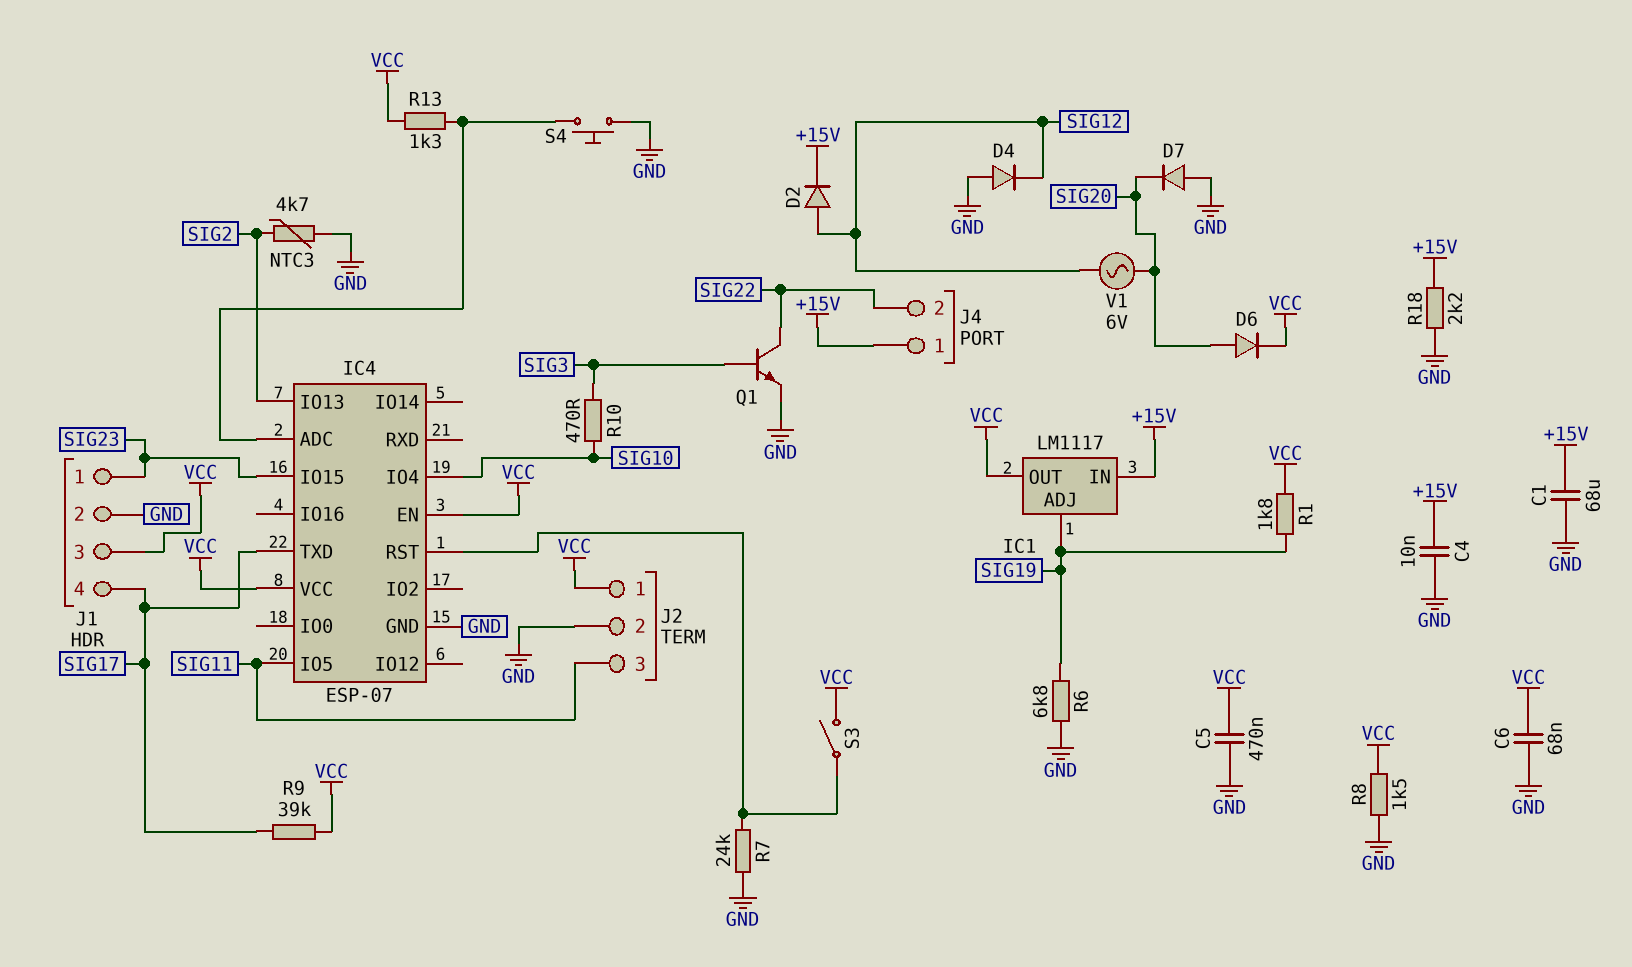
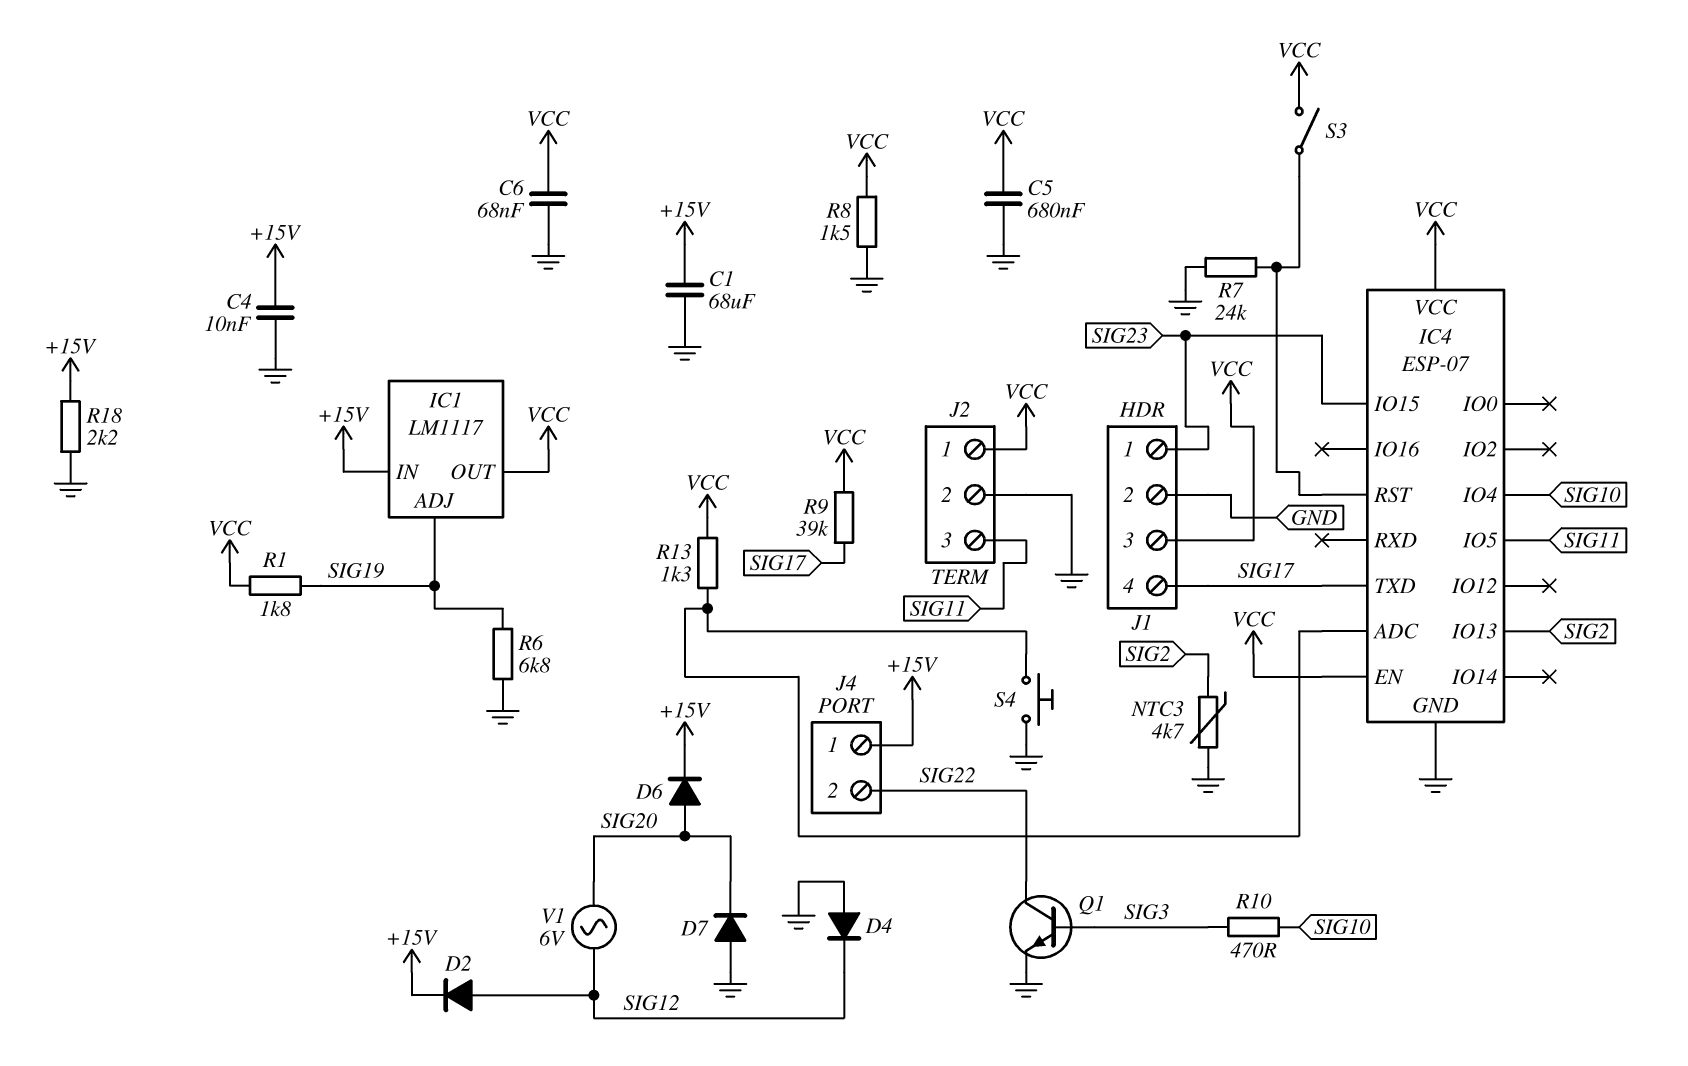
C5: 470nF (GND, VCC) -> 680nF (GND, VCC)
D6: diode (A SIG20, K VCC) -> diode (A SIG20, K +15V)

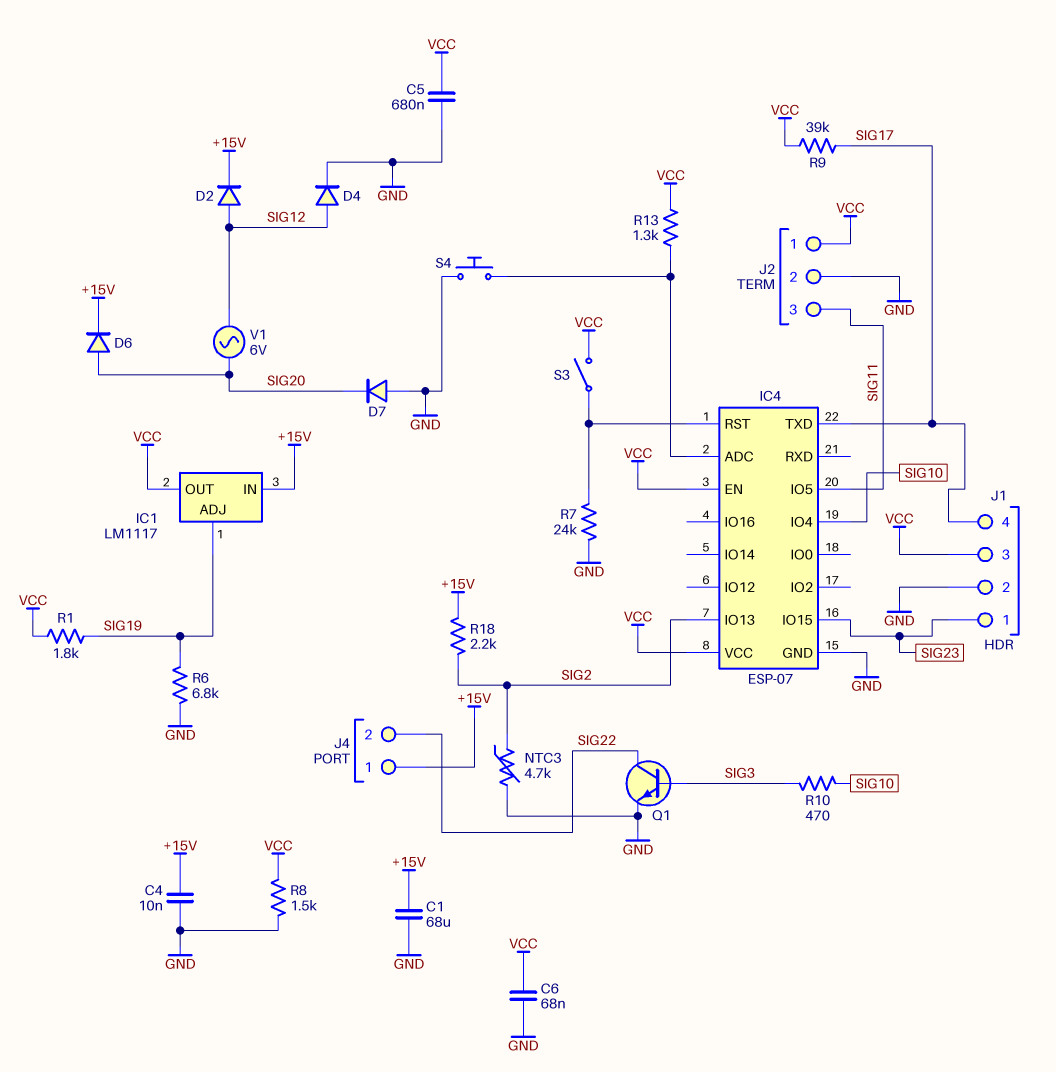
D4: diode (A GND, K SIG12) -> diode (A SIG12, K GND)
R18: 2.2k (+15V, GND) -> 2.2k (+15V, SIG2)

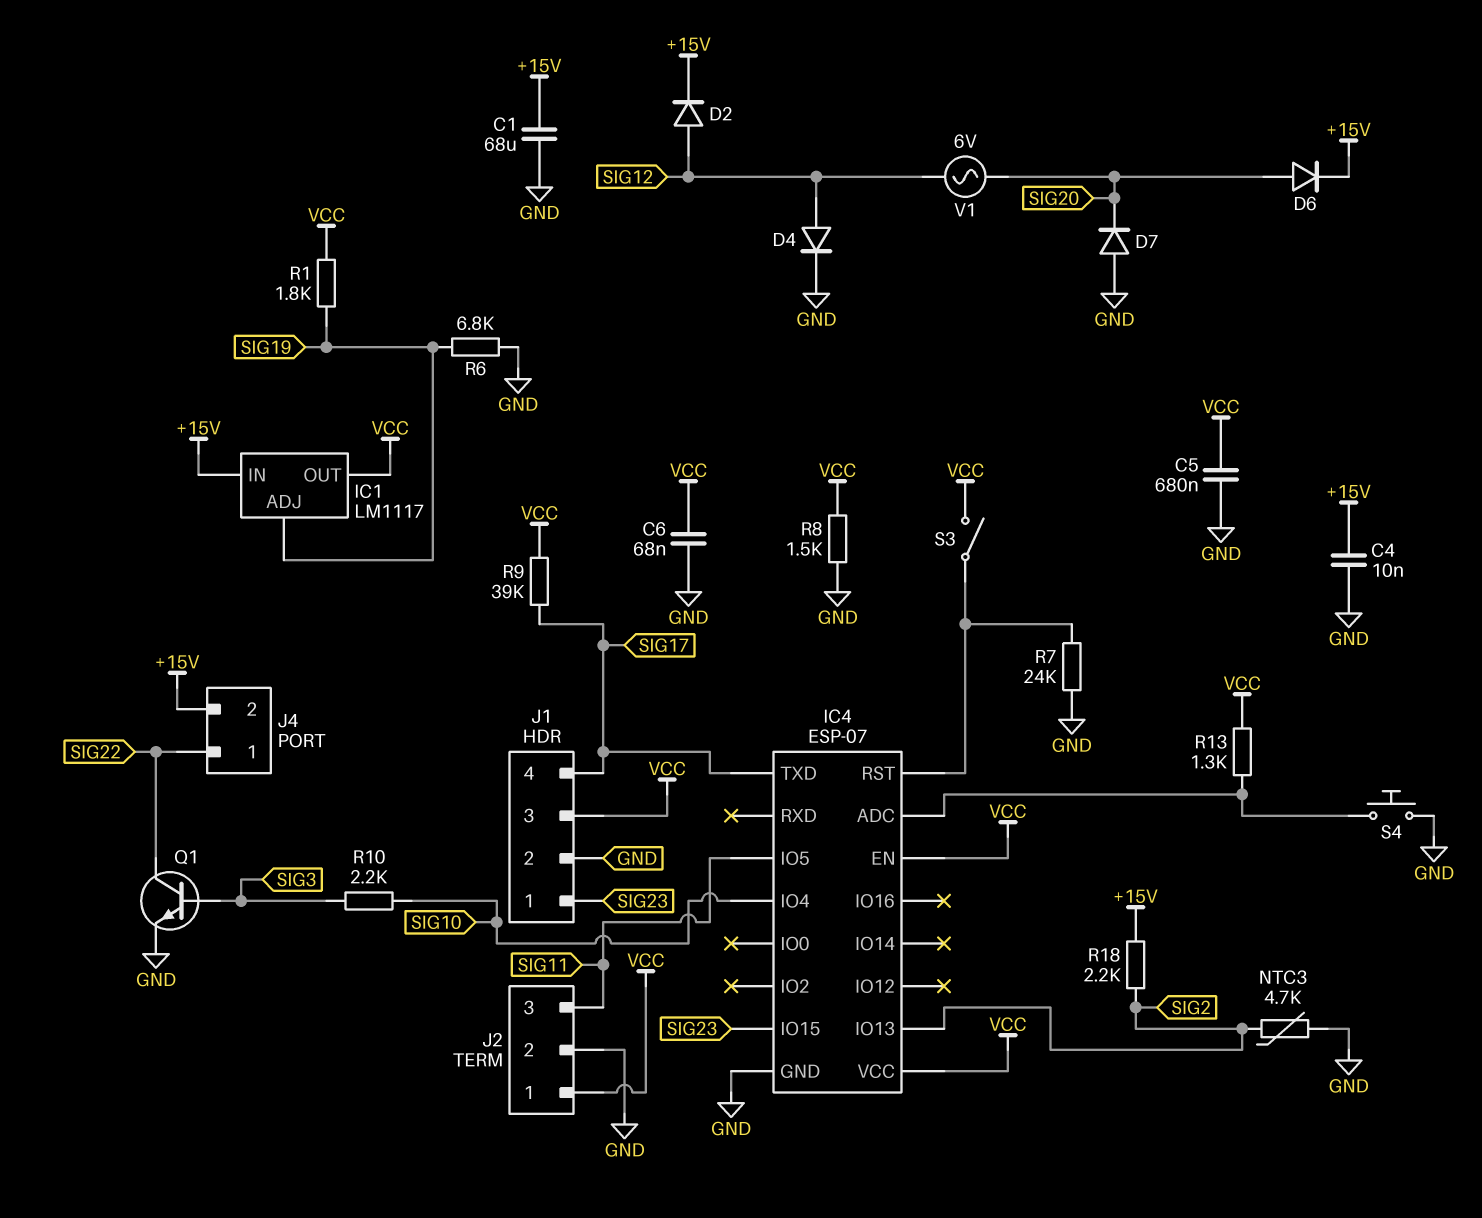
J4 pin 1: +15V -> SIG22
J4 pin 2: SIG22 -> +15V
R10: 470 (SIG3, SIG10) -> 2.2k (SIG3, SIG10)

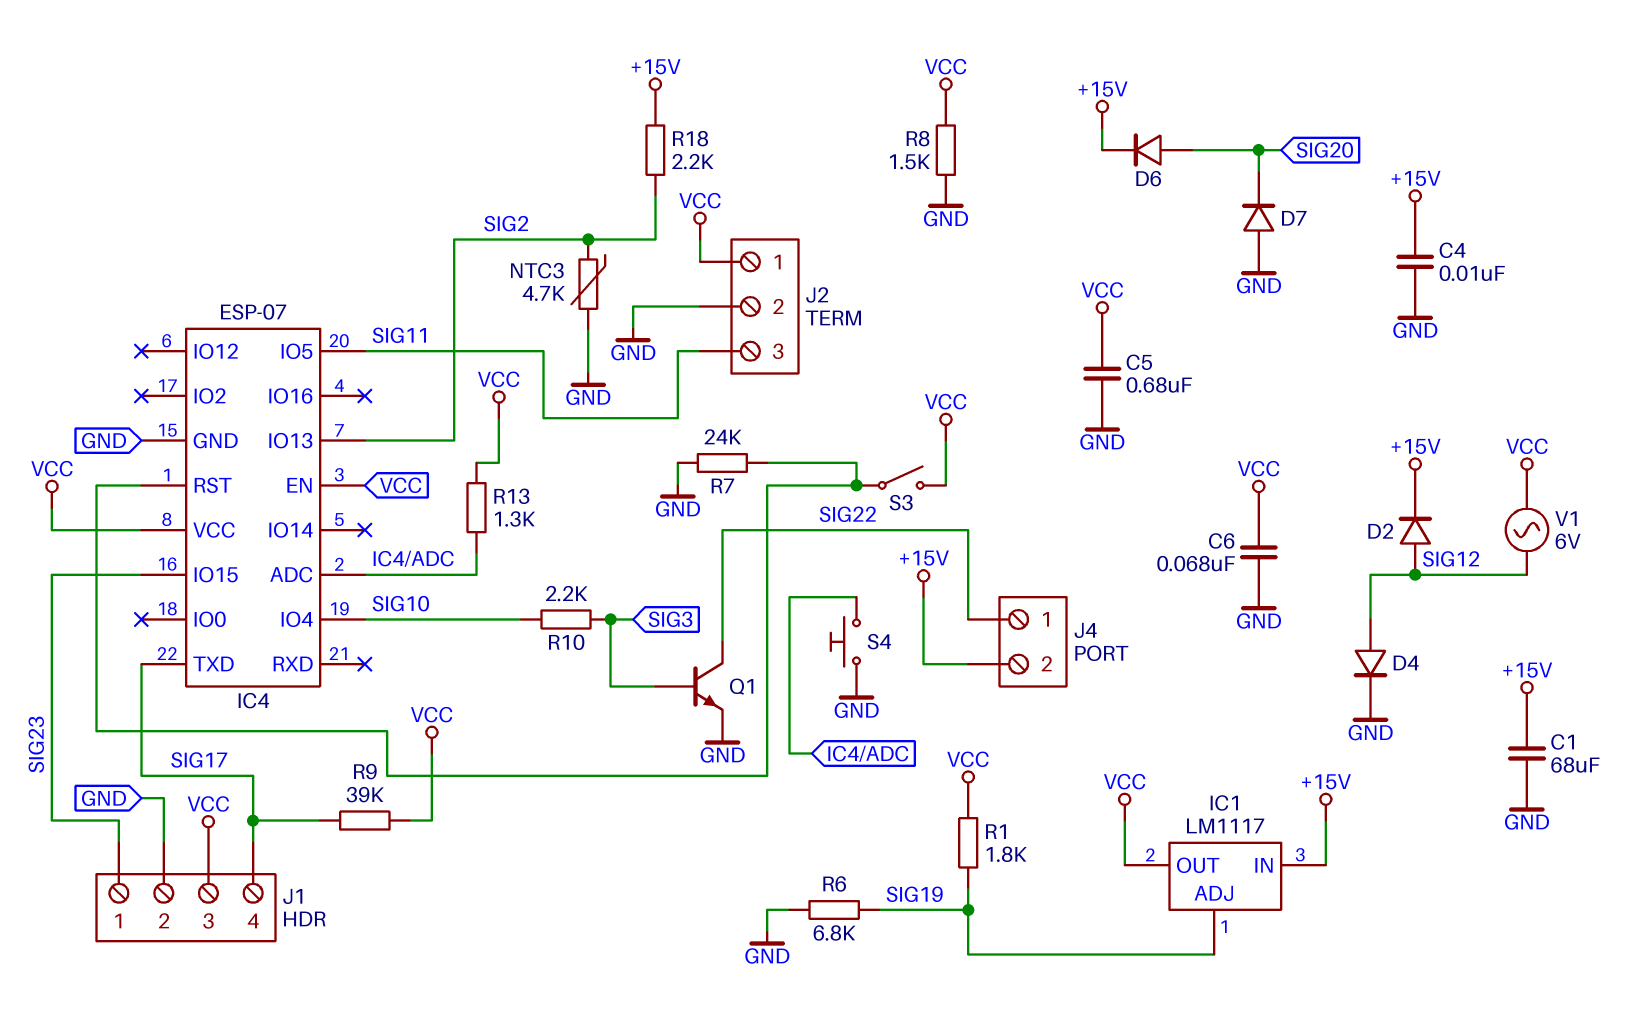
V1: AC 6V (SIG12, SIG20) -> AC 6V (SIG12, VCC)

